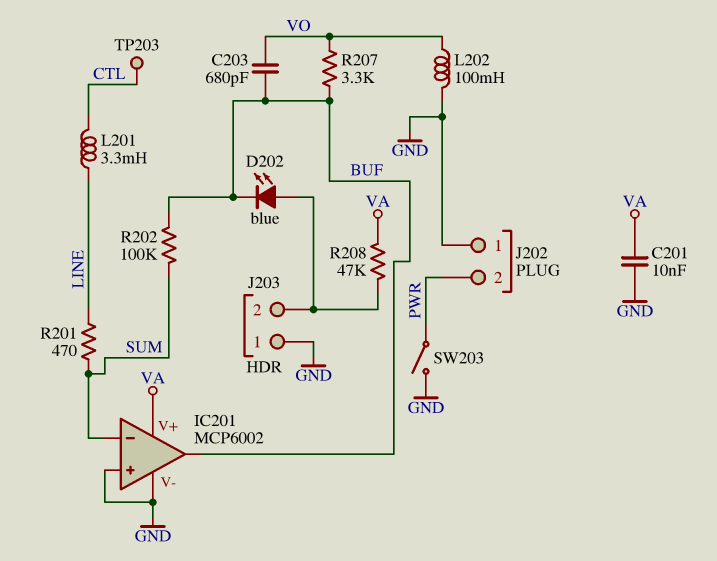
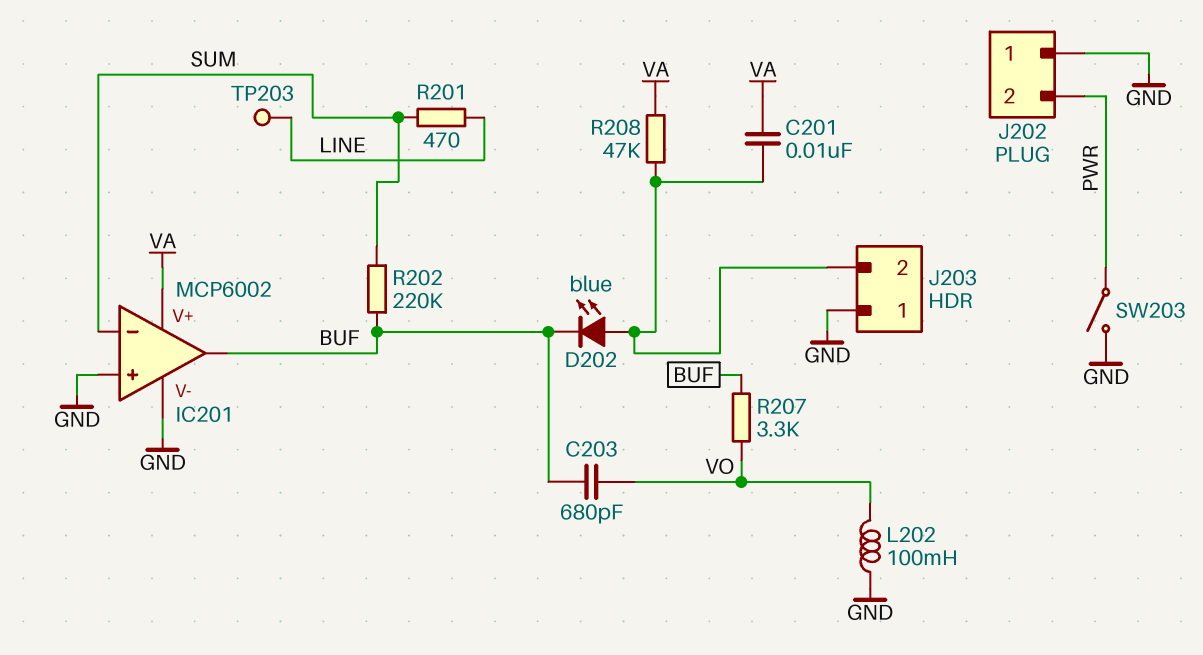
C201: 10nF (GND, VA) -> 10nF (J203/2, VA)
L201: 3.3mH (CTL, LINE) -> none
R202: 100k (BUF, SUM) -> 220k (BUF, SUM)
TP203: test point (CTL) -> test point (LINE)

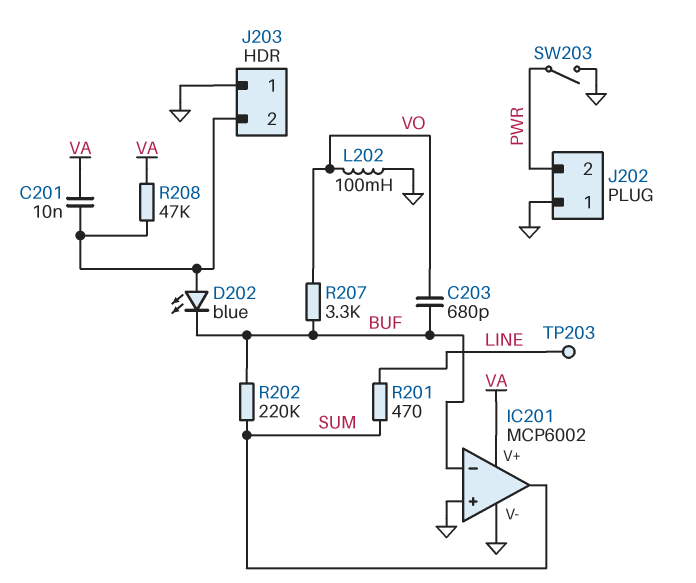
IC201 pin in-: SUM -> BUF
IC201 pin out: BUF -> SUM

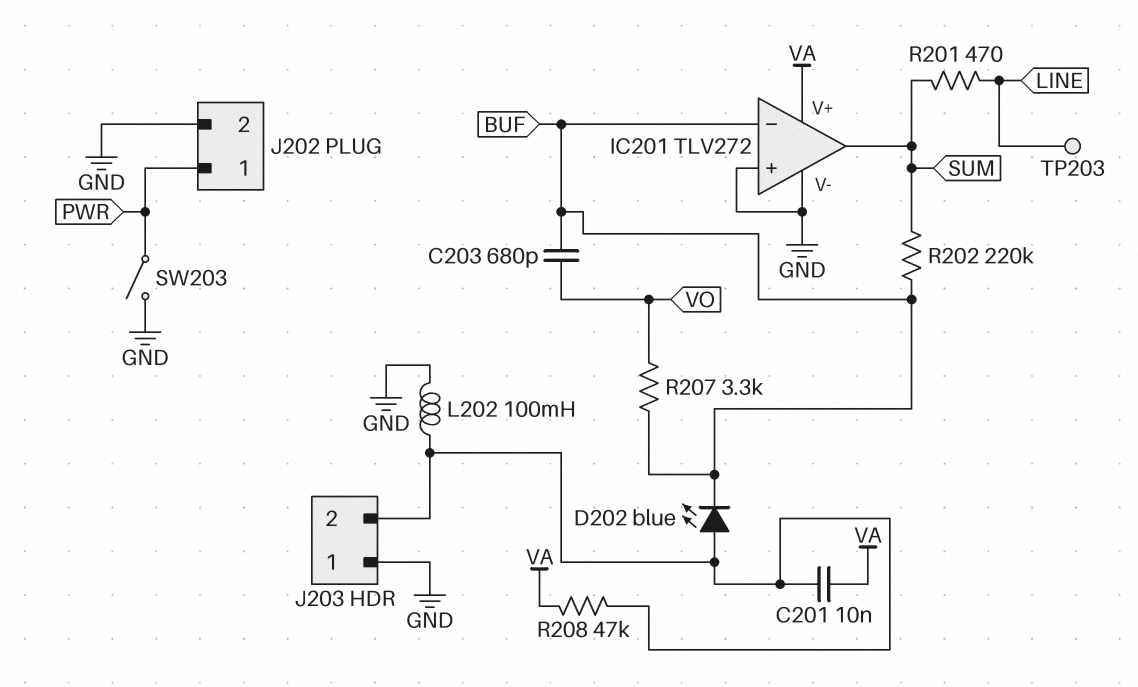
IC201: MCP6002 -> TLV272
J202 pin 1: GND -> PWR
J202 pin 2: PWR -> GND
L202: 100mH (GND, VO) -> 100mH (GND, J203/2)

